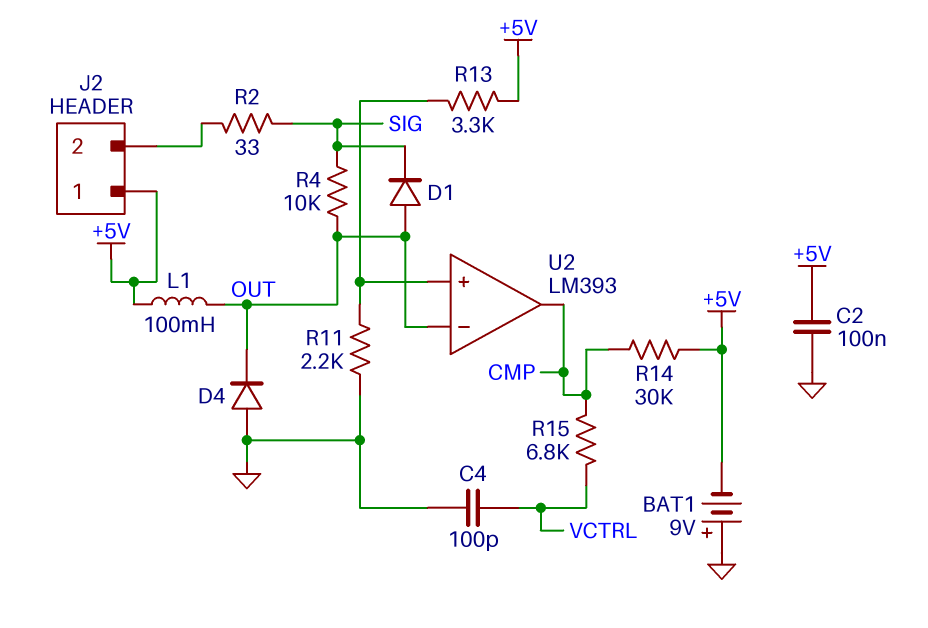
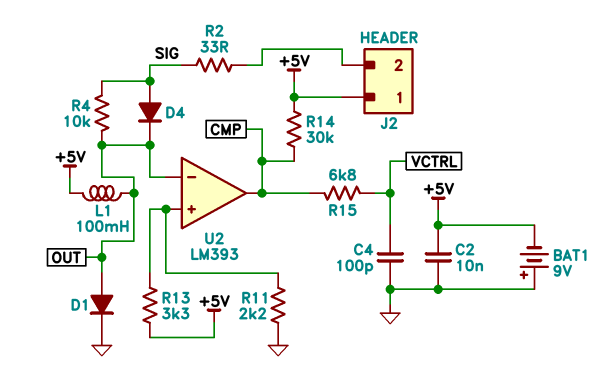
C2: 100nF (+5V, GND) -> 10nF (+5V, GND)
D1: diode (A OUT, K SIG) -> diode (A OUT, K GND)
D4: diode (A GND, K OUT) -> diode (A SIG, K OUT)

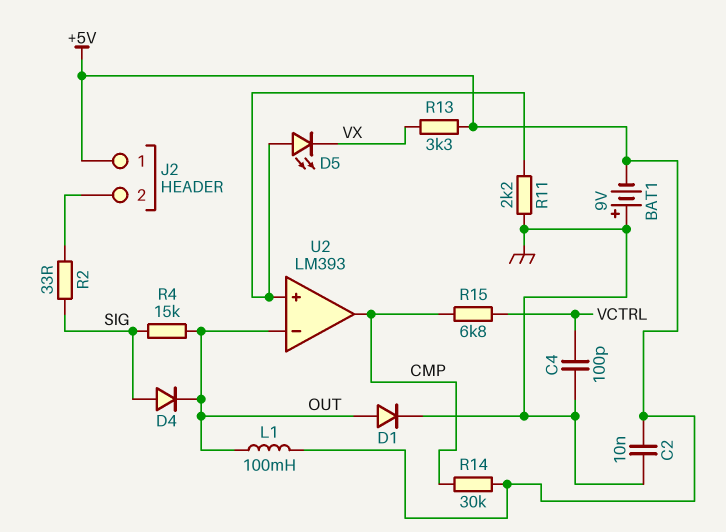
D5: none -> LED (A U2/in+, K VX)
R4: 10k (OUT, SIG) -> 15k (OUT, SIG)
R13: 3.3k (+5V, U2/in+) -> 3.3k (+5V, VX)

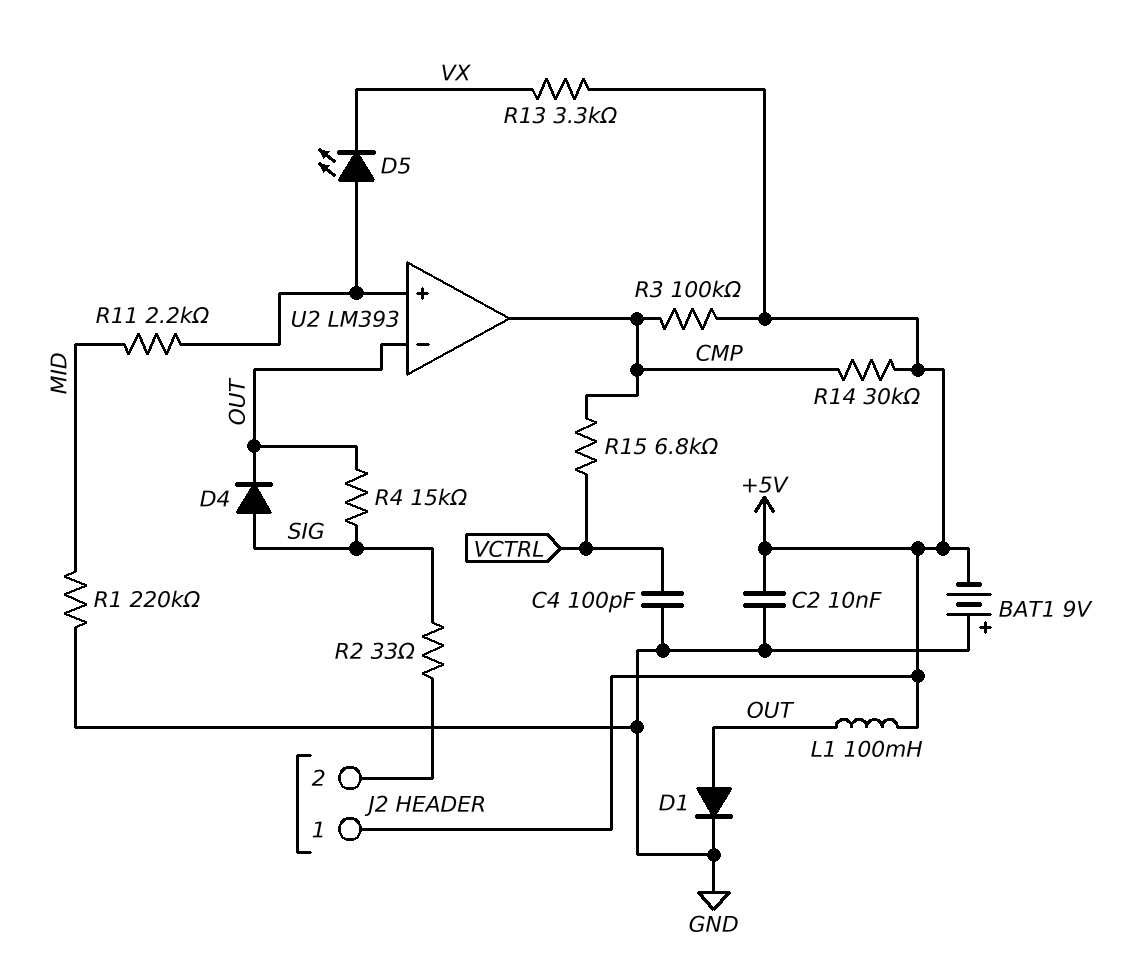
R1: none -> 220k (GND, MID)
R3: none -> 100k (+5V, CMP)
R11: 2.2k (GND, U2/in+) -> 2.2k (MID, U2/in+)

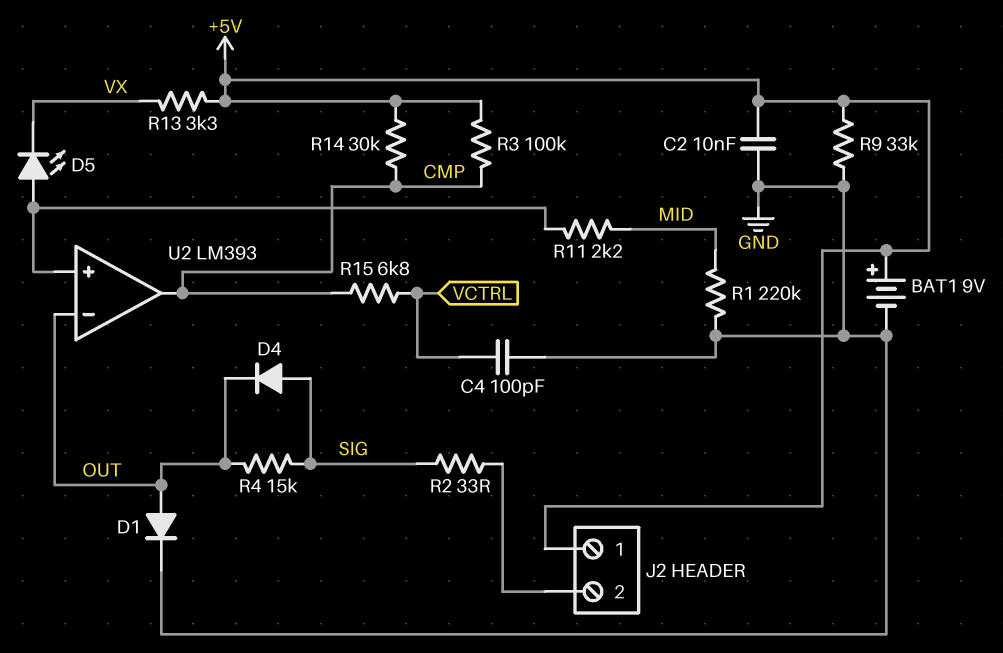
BAT1: 9V (plus GND, minus +5V) -> 9V (plus +5V, minus GND)
L1: 100mH (+5V, OUT) -> none
R9: none -> 33k (+5V, GND)

